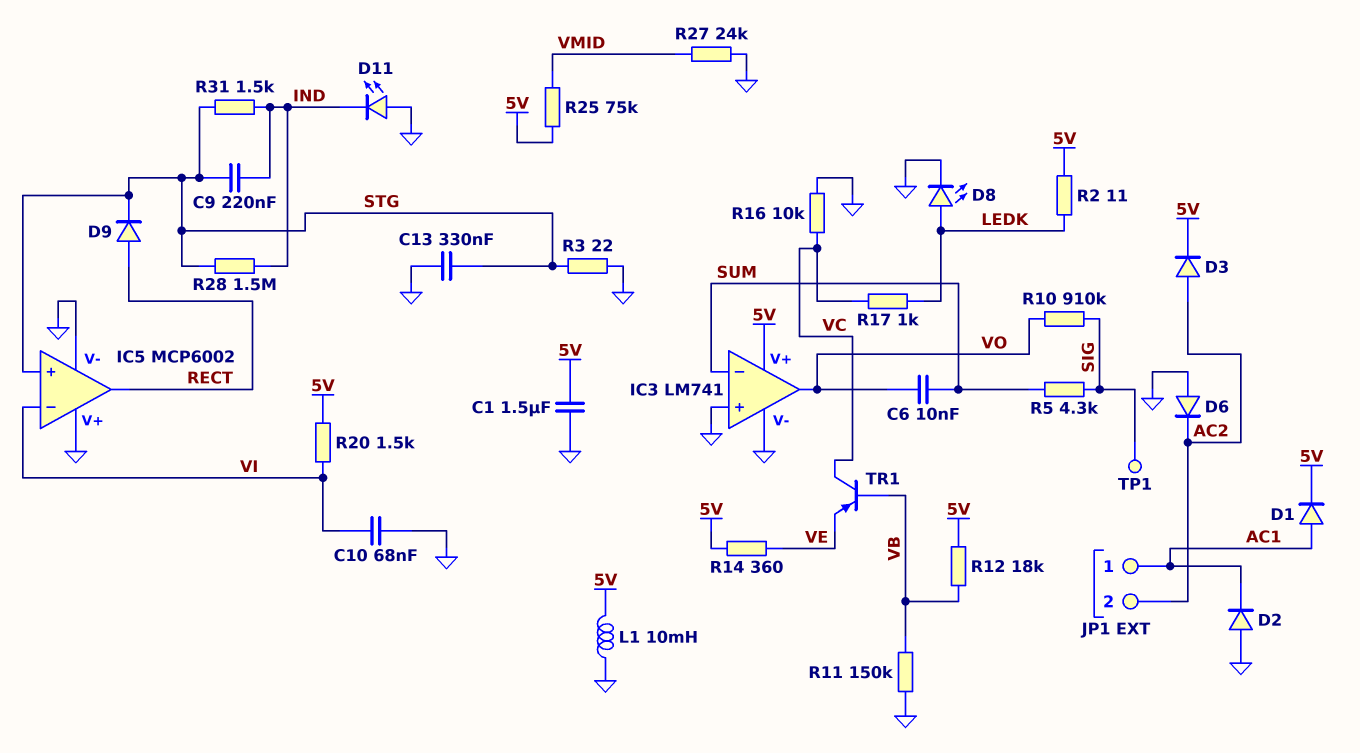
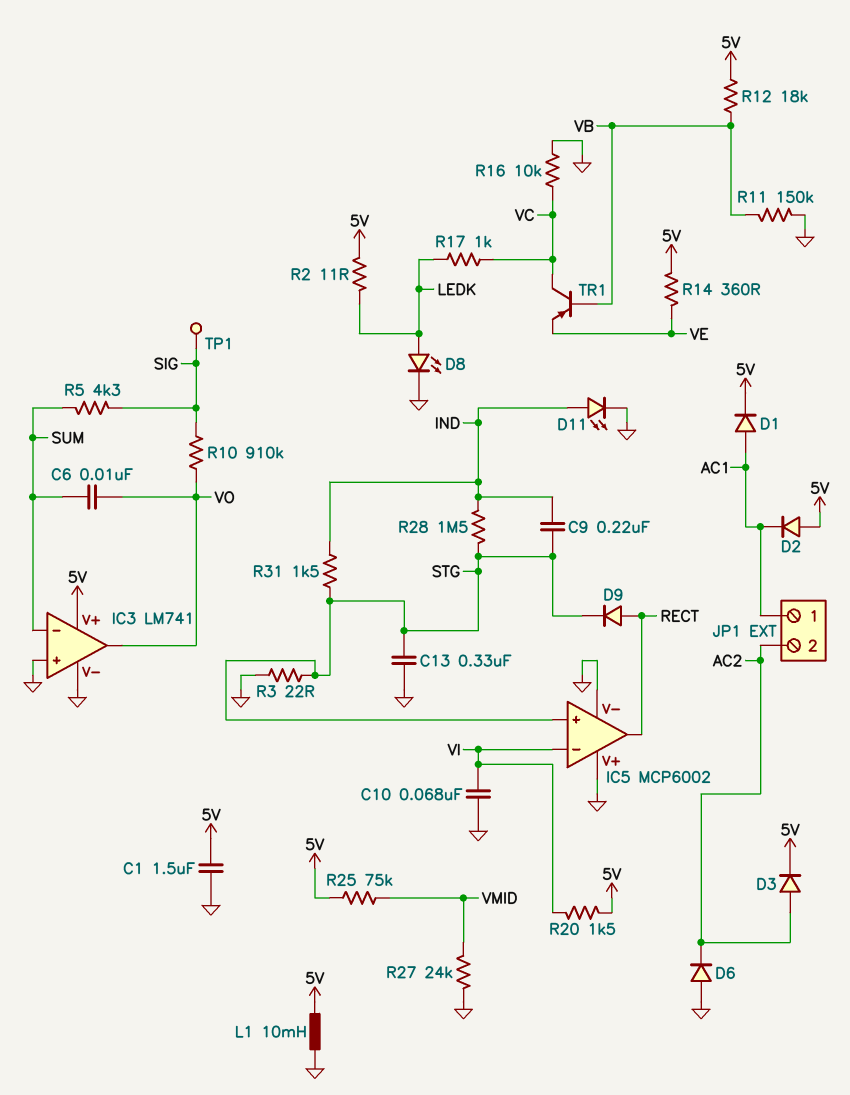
D2: diode (A GND, K AC1) -> diode (A 5V, K AC1)
D11: LED (A GND, K IND) -> LED (A IND, K GND)

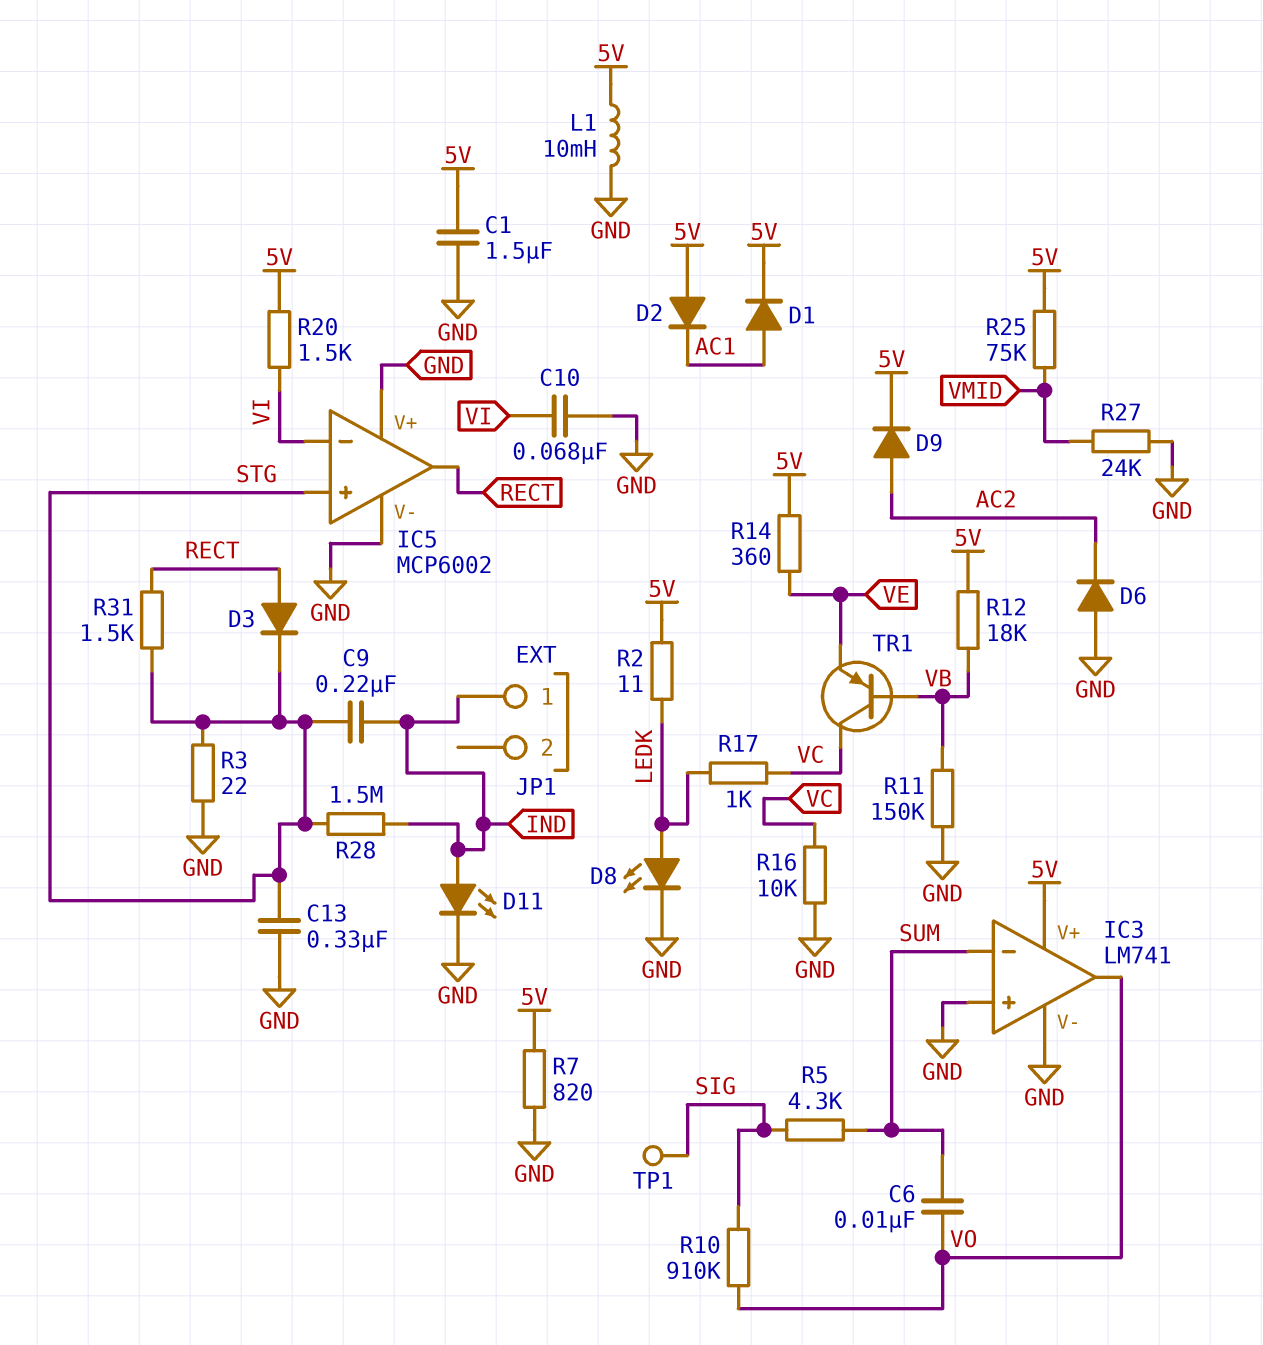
D3: diode (A AC2, K 5V) -> diode (A RECT, K STG)
D9: diode (A RECT, K STG) -> diode (A AC2, K 5V)
JP1 pin 1: AC1 -> IND
JP1 pin 2: AC2 -> none
R7: none -> 820 (5V, GND)
R31: 1.5k (IND, STG) -> 1.5k (RECT, STG)

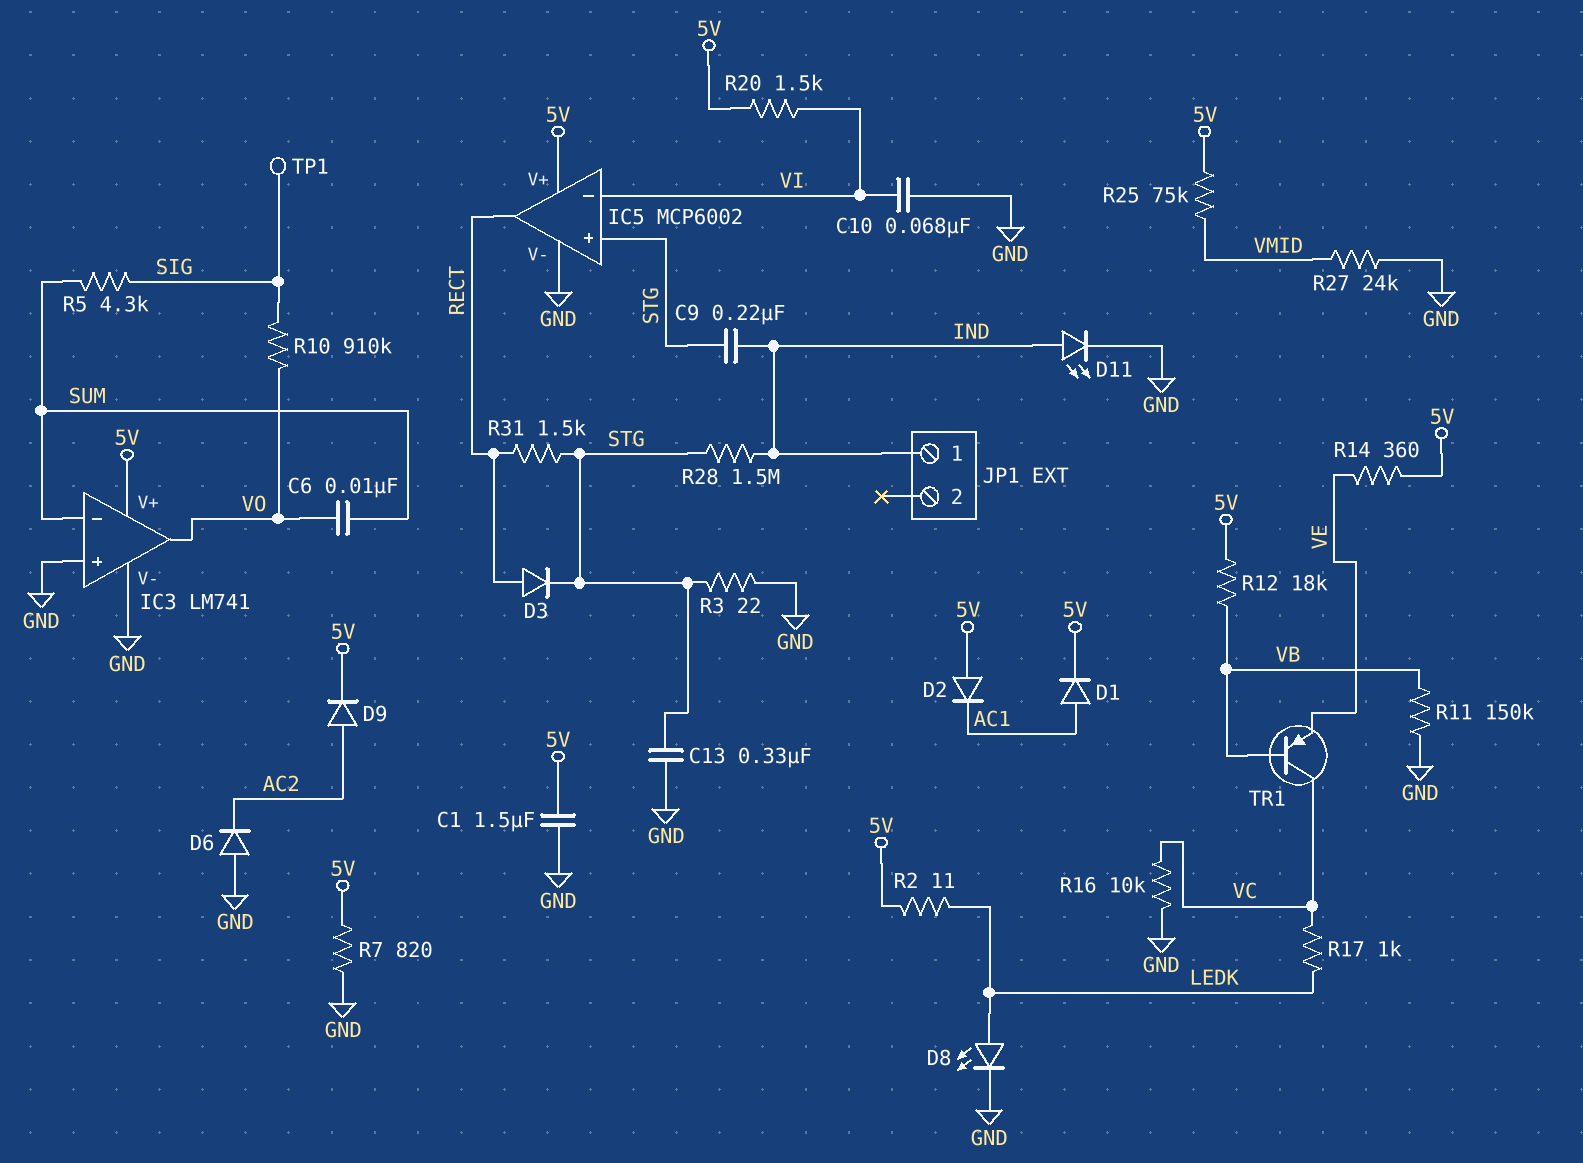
IC5 pin V+: GND -> 5V
L1: 10mH (5V, GND) -> none

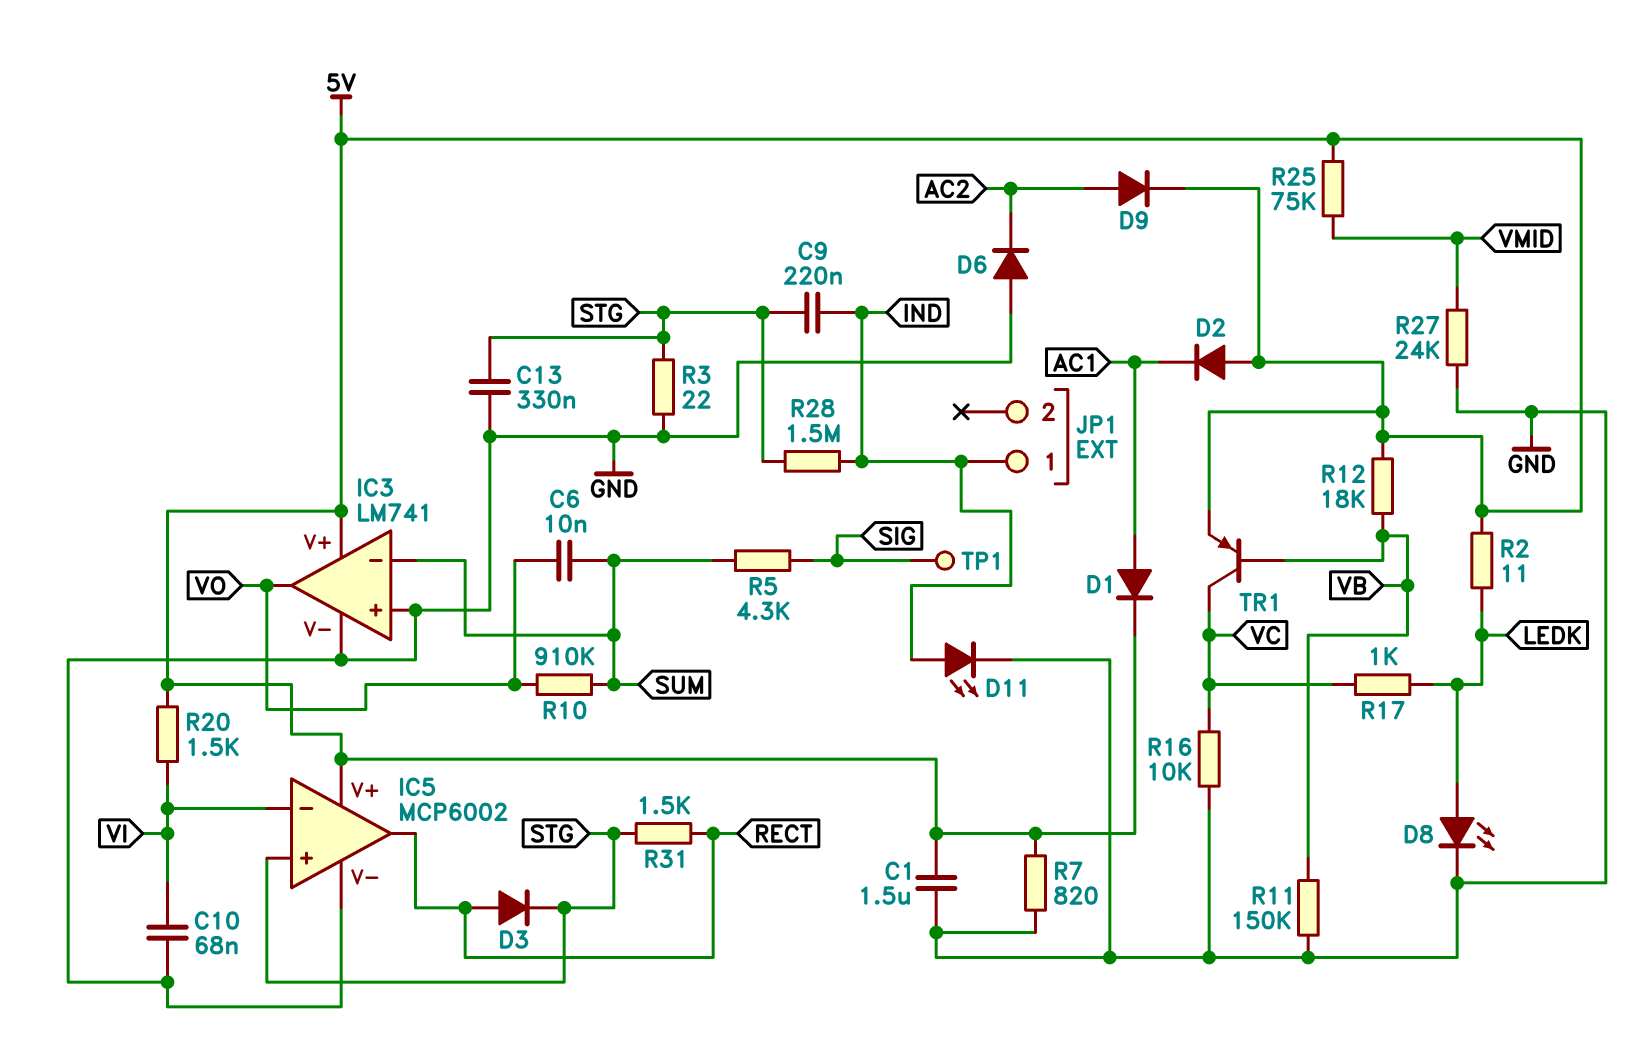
R10: 910k (SIG, VO) -> 910k (SUM, VO)
R14: 360 (5V, VE) -> none
TR1: PNP (B VB, C VC, E VE) -> PNP (B VB, C VC, E 5V)

